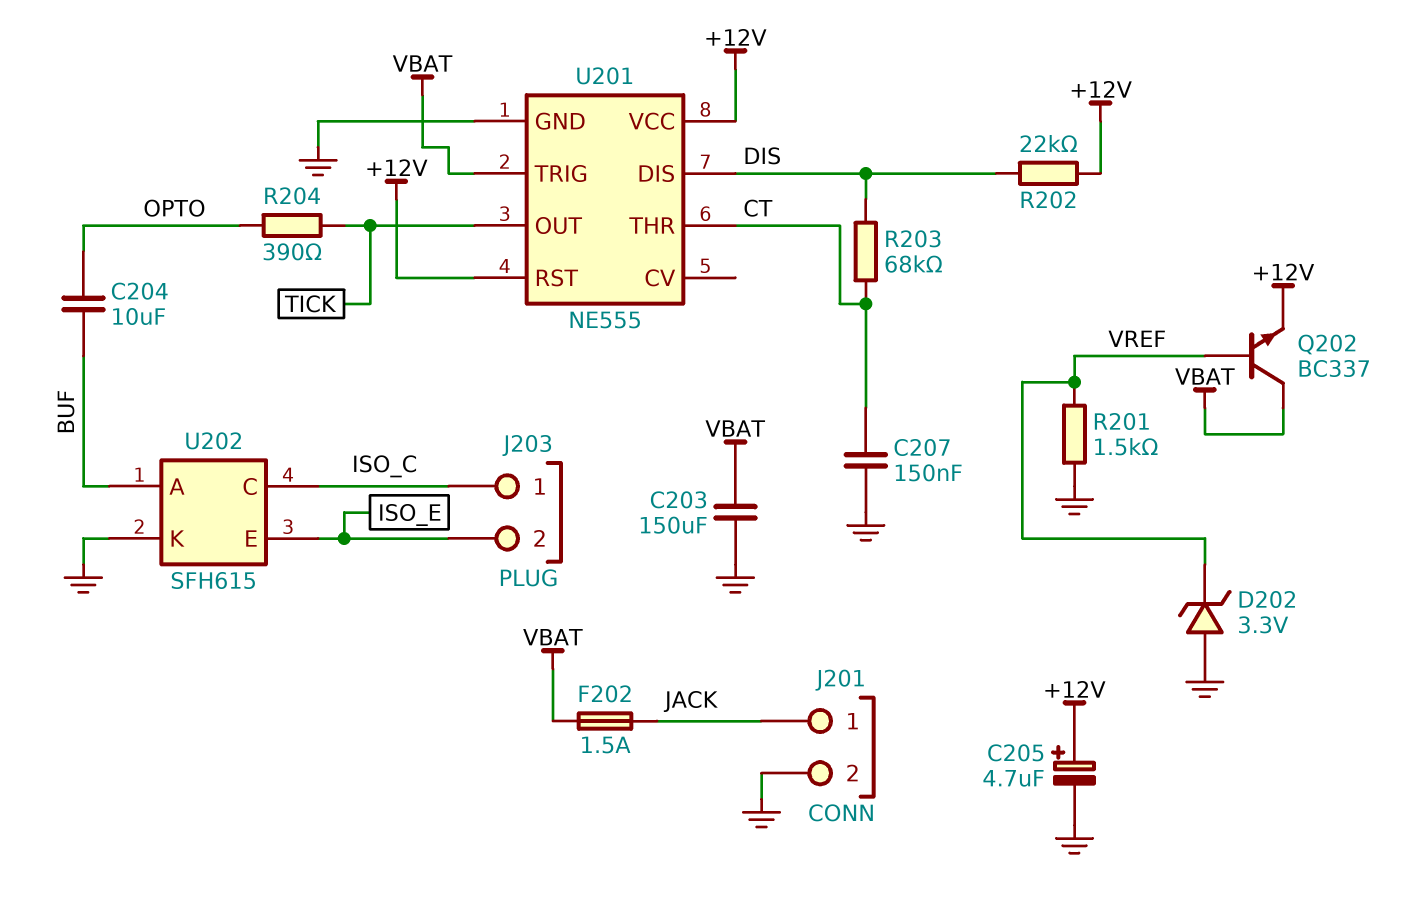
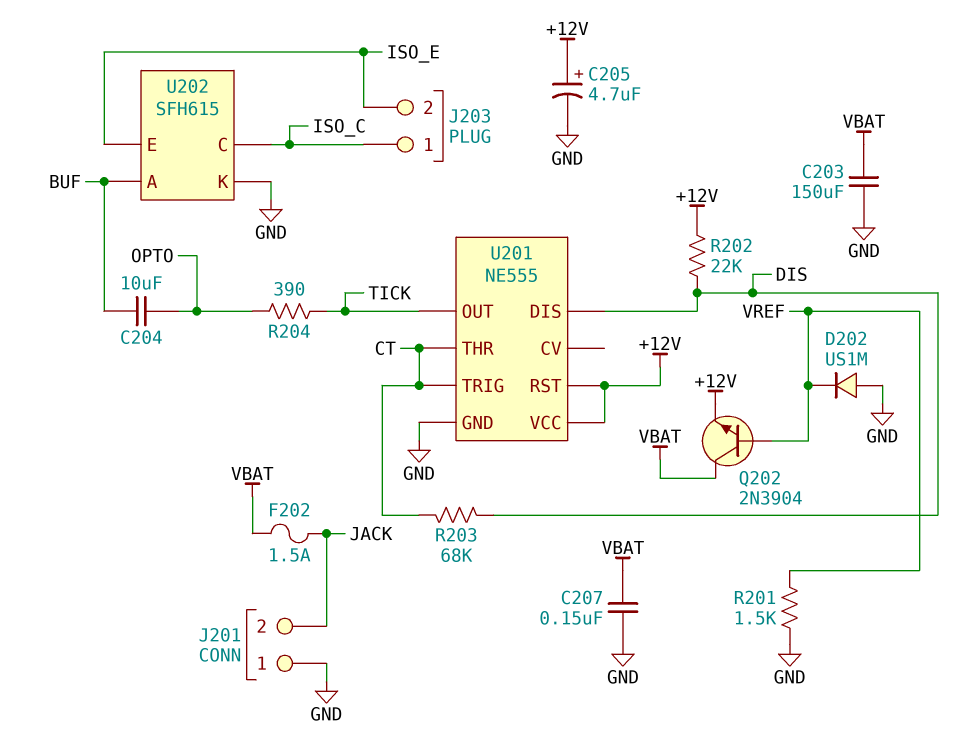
C207: 150nF (CT, GND) -> 150nF (GND, VBAT)
D202: zener 3.3V (A GND, K VREF) -> diode US1M (A GND, K VREF)
J201 pin 1: JACK -> GND
J201 pin 2: GND -> JACK
Q202: NPN BC337 (B VREF, C VBAT, E +12V) -> NPN 2N3904 (B VREF, C VBAT, E +12V)
U201 pin TRIG: VBAT -> CT

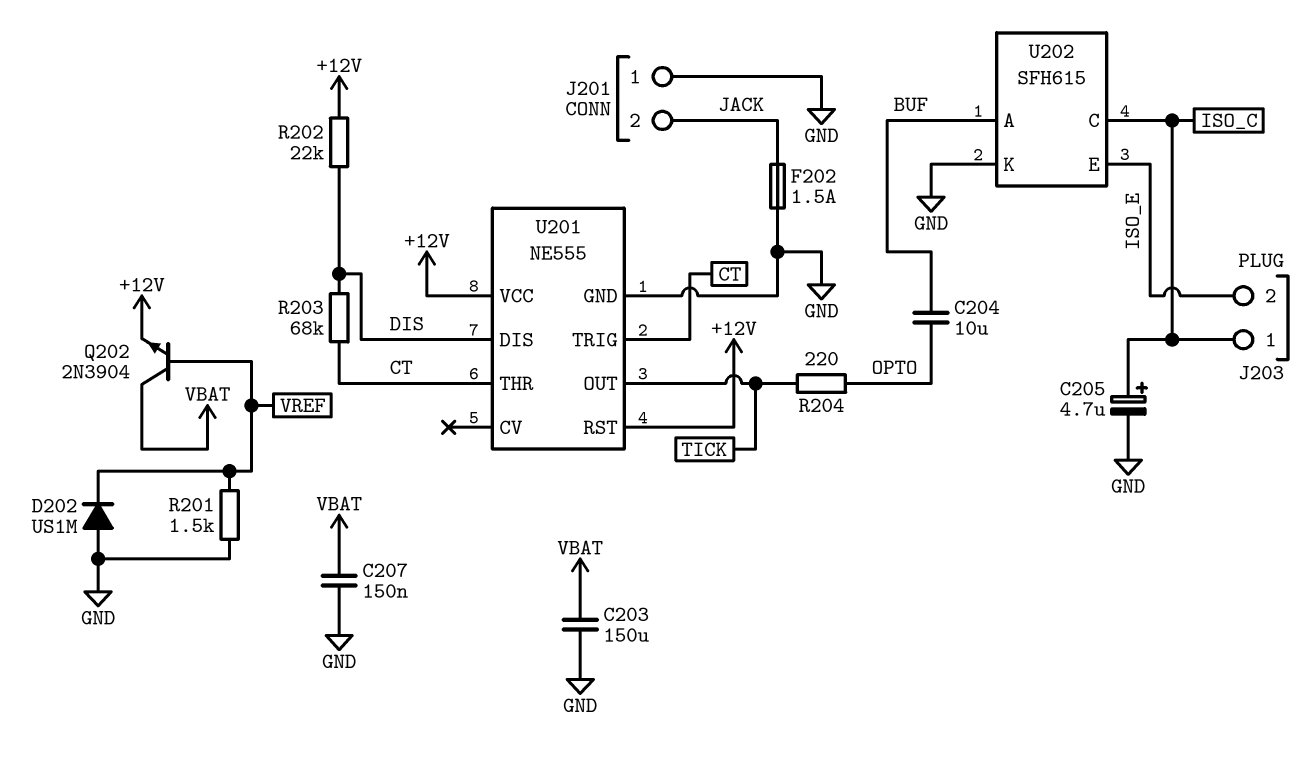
C205: 4.7uF (plus +12V, minus GND) -> 4.7uF (plus ISO_C, minus GND)
F202: 1.5A (JACK, VBAT) -> 1.5A (GND, JACK)
R204: 390 (OPTO, TICK) -> 220 (OPTO, TICK)

